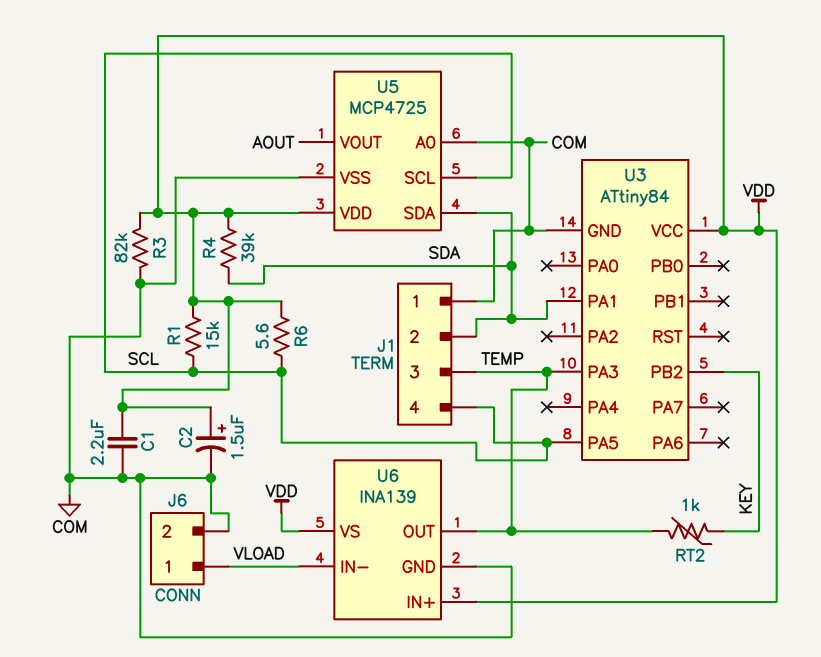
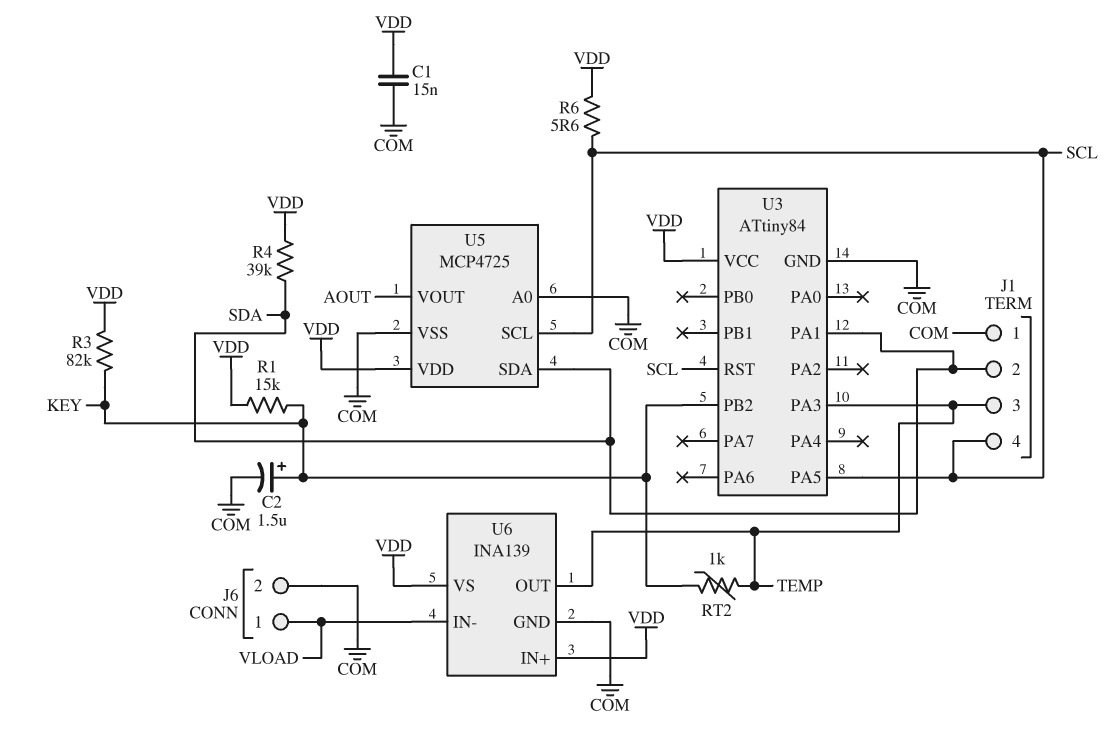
C1: 2.2uF (COM, VDD) -> 15nF (COM, VDD)
C2: 1.5uF (plus VDD, minus COM) -> 1.5uF (plus KEY, minus COM)
R1: 15k (SCL, VDD) -> 15k (KEY, VDD)
R3: 82k (COM, VDD) -> 82k (KEY, VDD)
U3 pin RST: none -> SCL

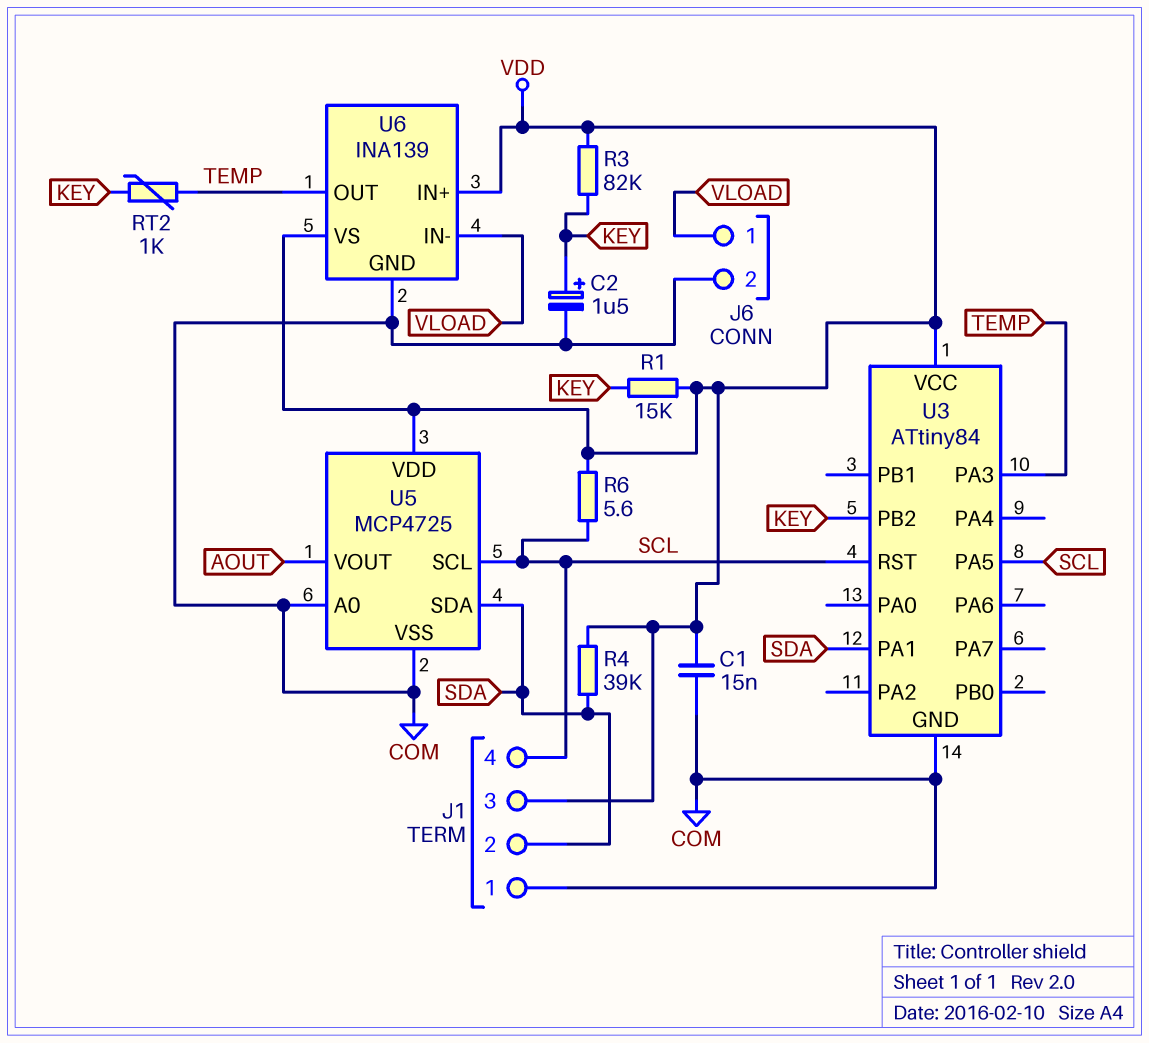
J1 pin 3: TEMP -> VDD

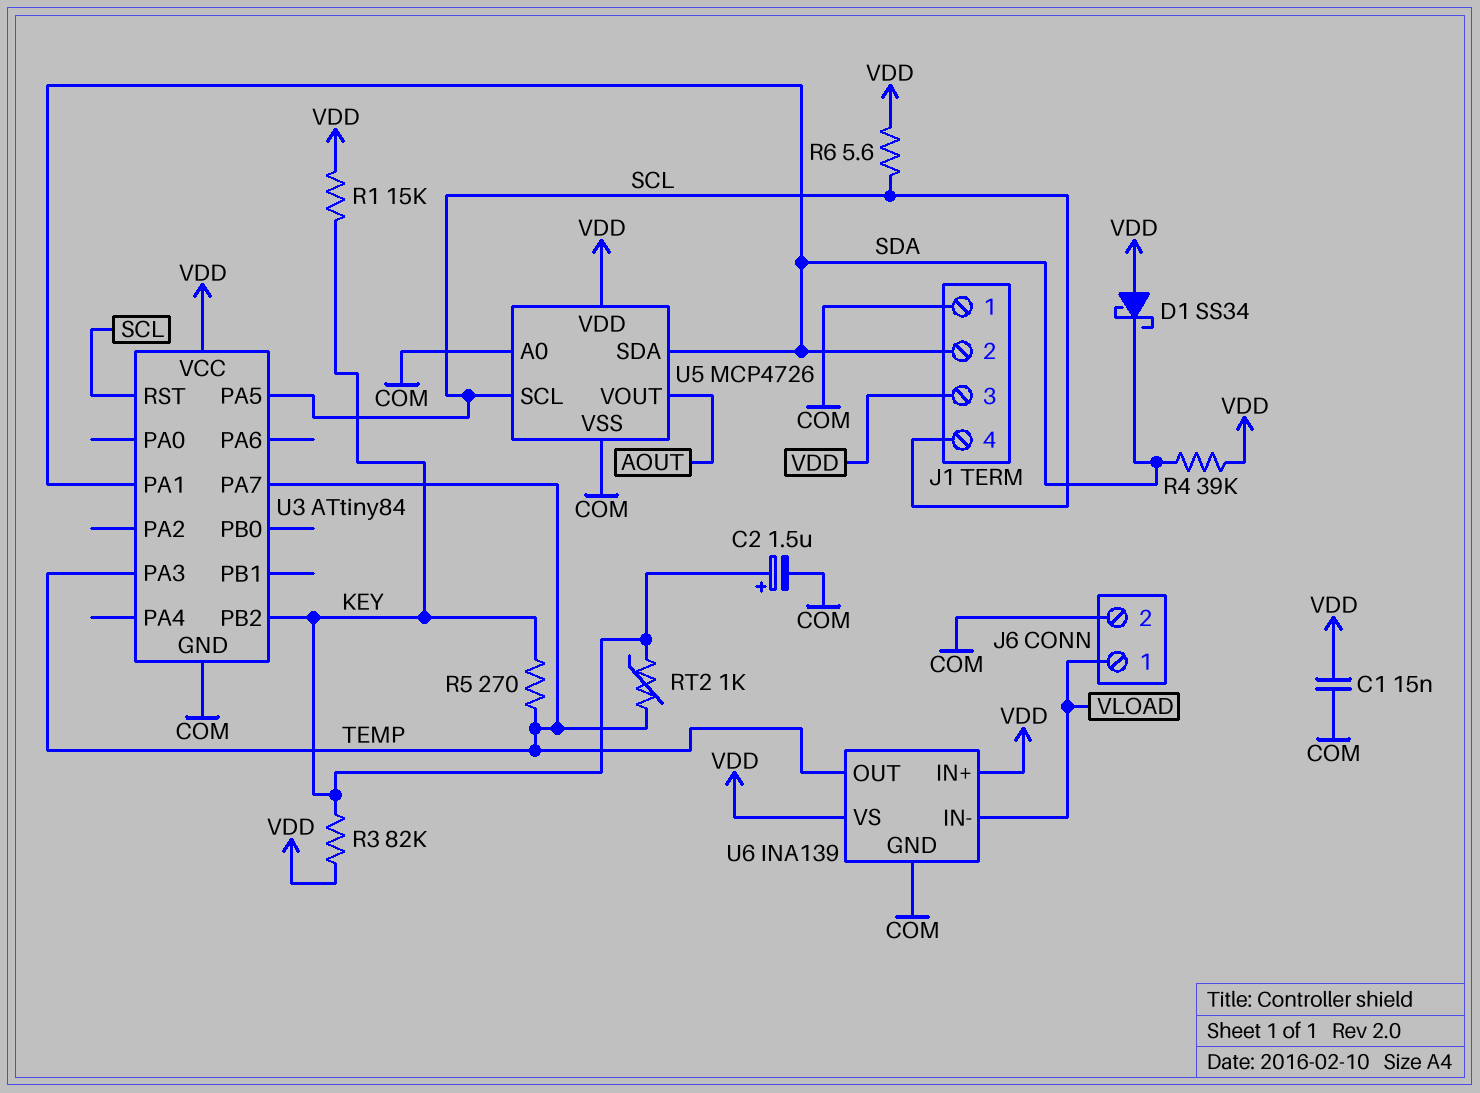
D1: none -> schottky SS34 (A VDD, K SDA)
R5: none -> 270 (KEY, TEMP)
U3 pin PA7: none -> TEMP
U5: MCP4725 -> MCP4726

